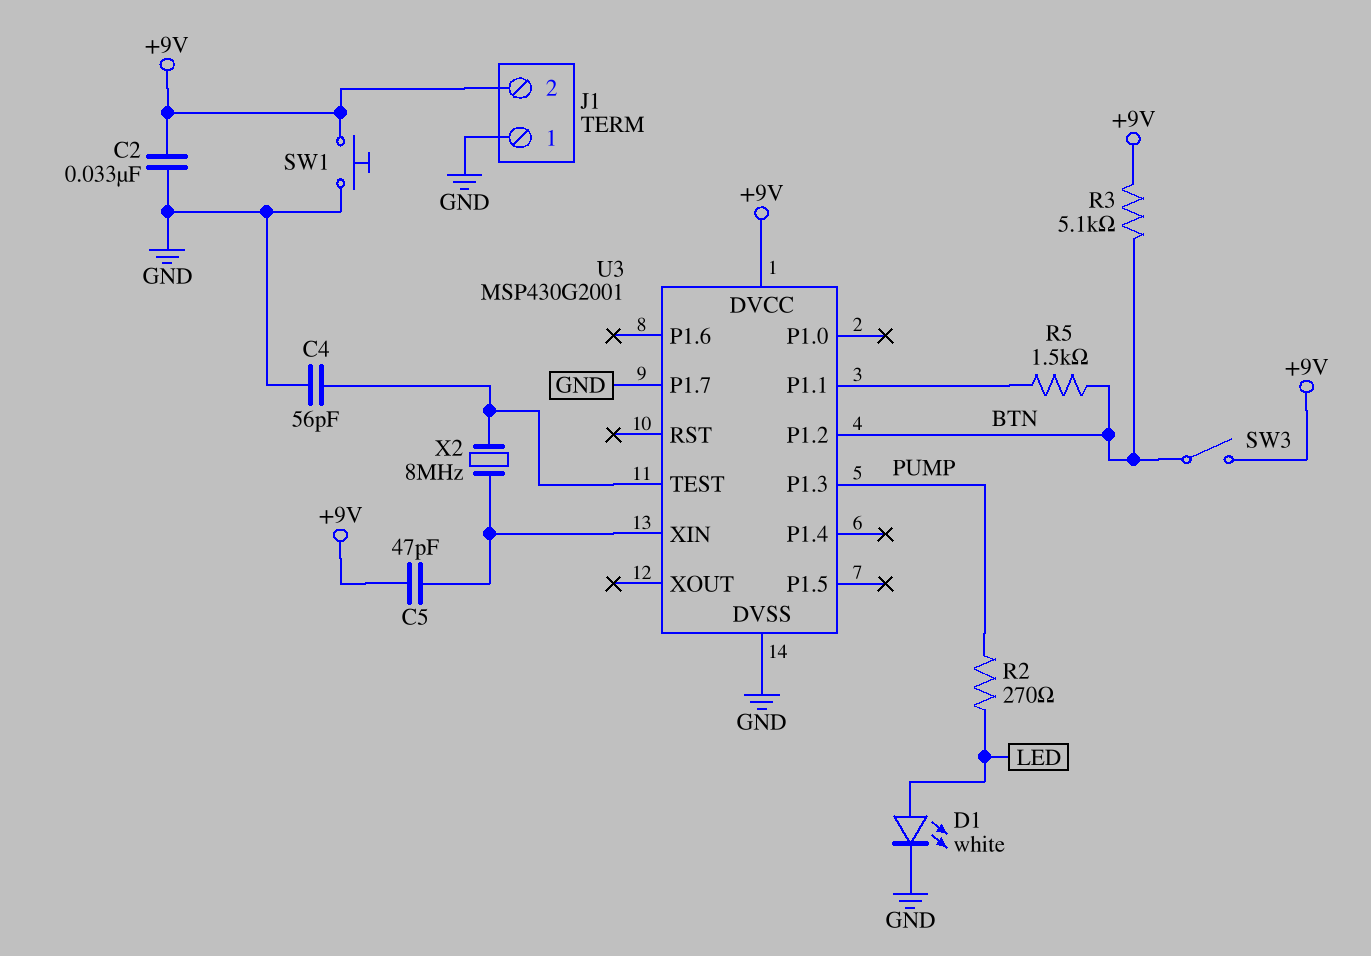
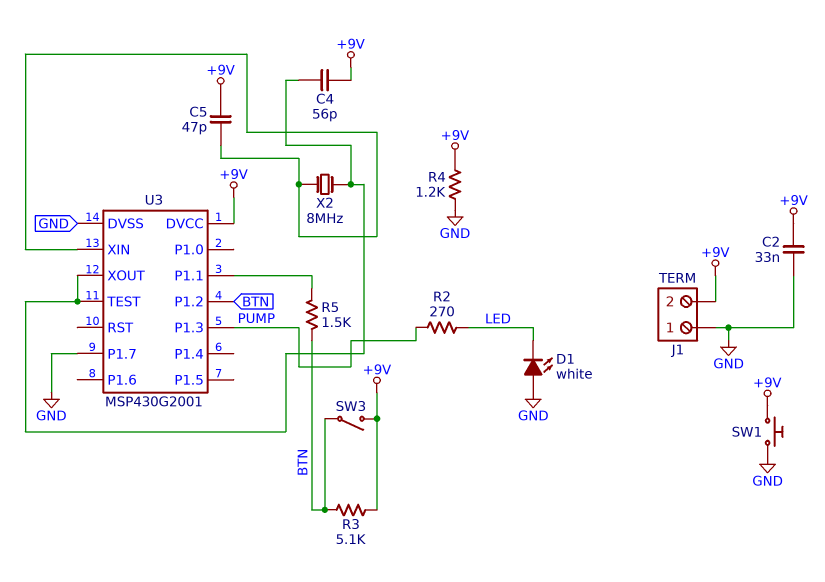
C4: 56pF (GND, U3/TEST) -> 56pF (+9V, U3/TEST)
D1: LED white (A LED, K GND) -> LED white (A GND, K LED)
R4: none -> 1.2k (+9V, GND)
U3 pin XOUT: none -> U3/TEST

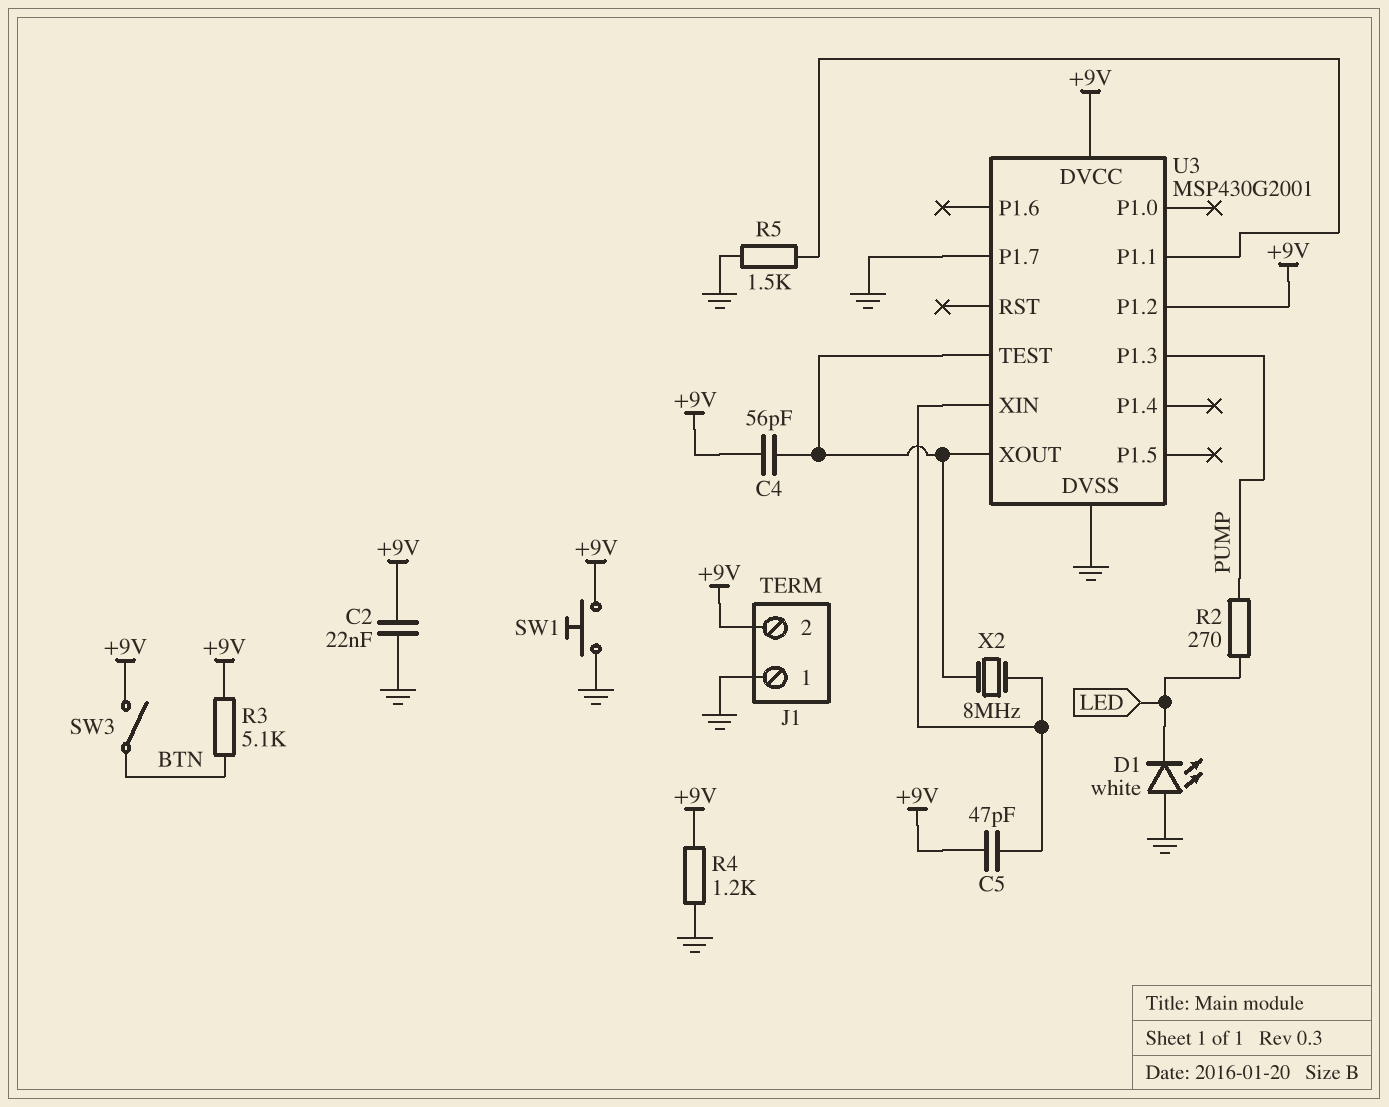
C2: 33nF (+9V, GND) -> 22nF (+9V, GND)
R5: 1.5k (BTN, U3/P1.1) -> 1.5k (GND, U3/P1.1)
U3 pin P1.2: BTN -> +9V

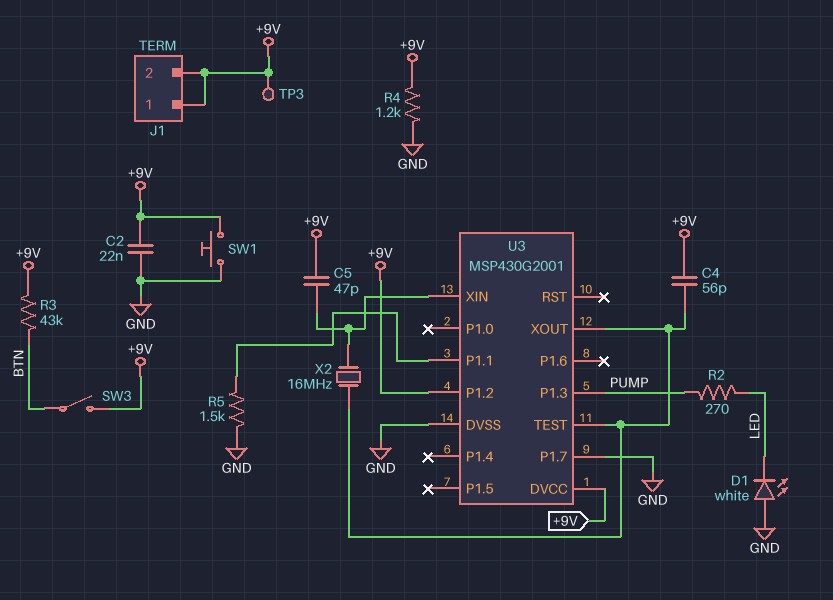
J1 pin 1: GND -> +9V
R3: 5.1k (+9V, BTN) -> 43k (+9V, BTN)
TP3: none -> test point (+9V)
X2: 8MHz (U3/TEST, U3/XIN) -> 16MHz (U3/TEST, U3/XIN)

